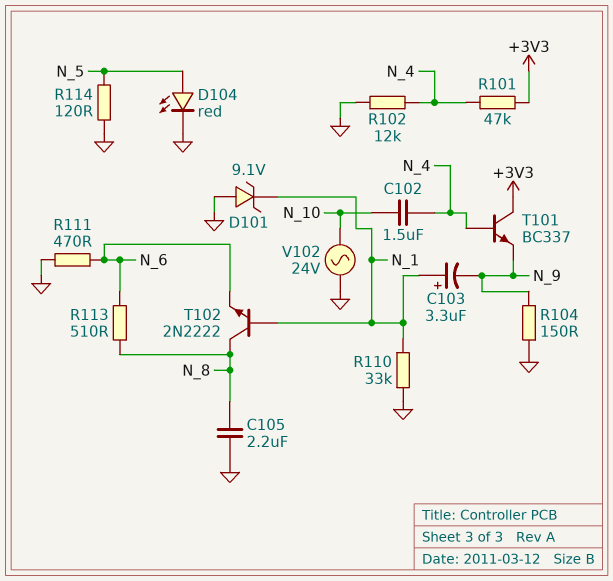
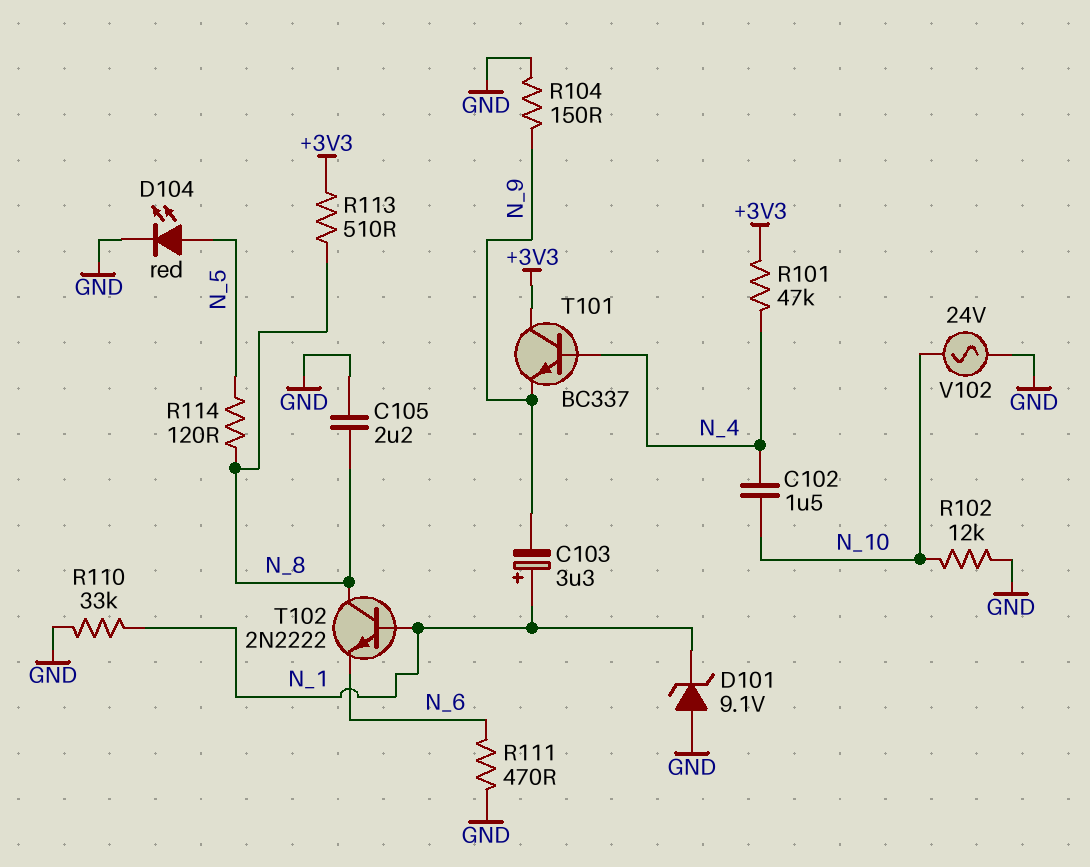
R102: 12k (GND, N_4) -> 12k (GND, N_10)
R113: 510 (N_6, N_8) -> 510 (+3V3, N_8)
R114: 120 (GND, N_5) -> 120 (N_5, N_8)

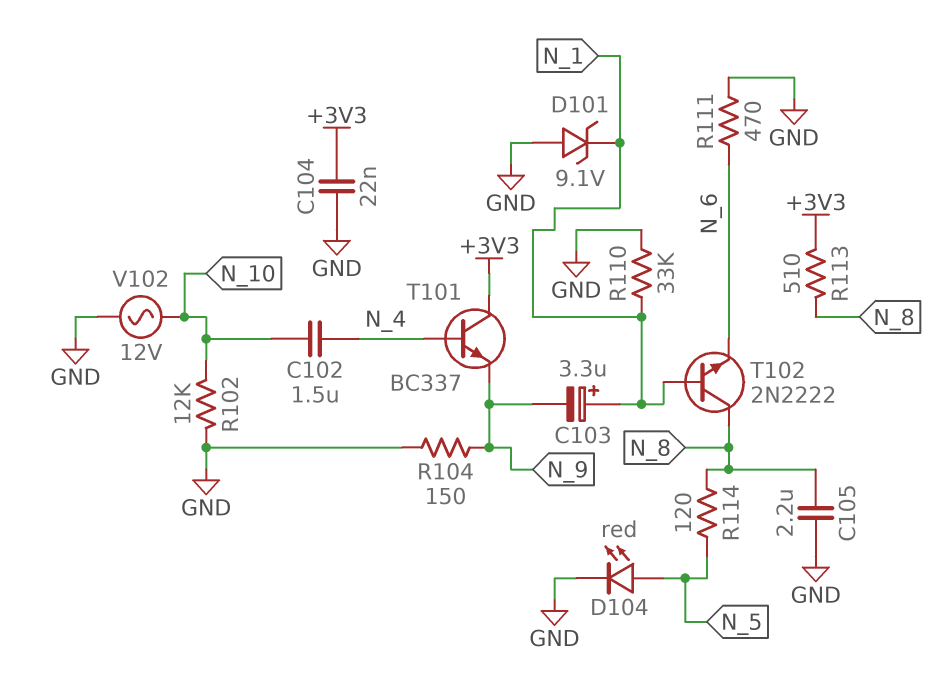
C104: none -> 22nF (+3V3, GND)
R101: 47k (+3V3, N_4) -> none
V102: AC 24V (GND, N_10) -> AC 12V (GND, N_10)

